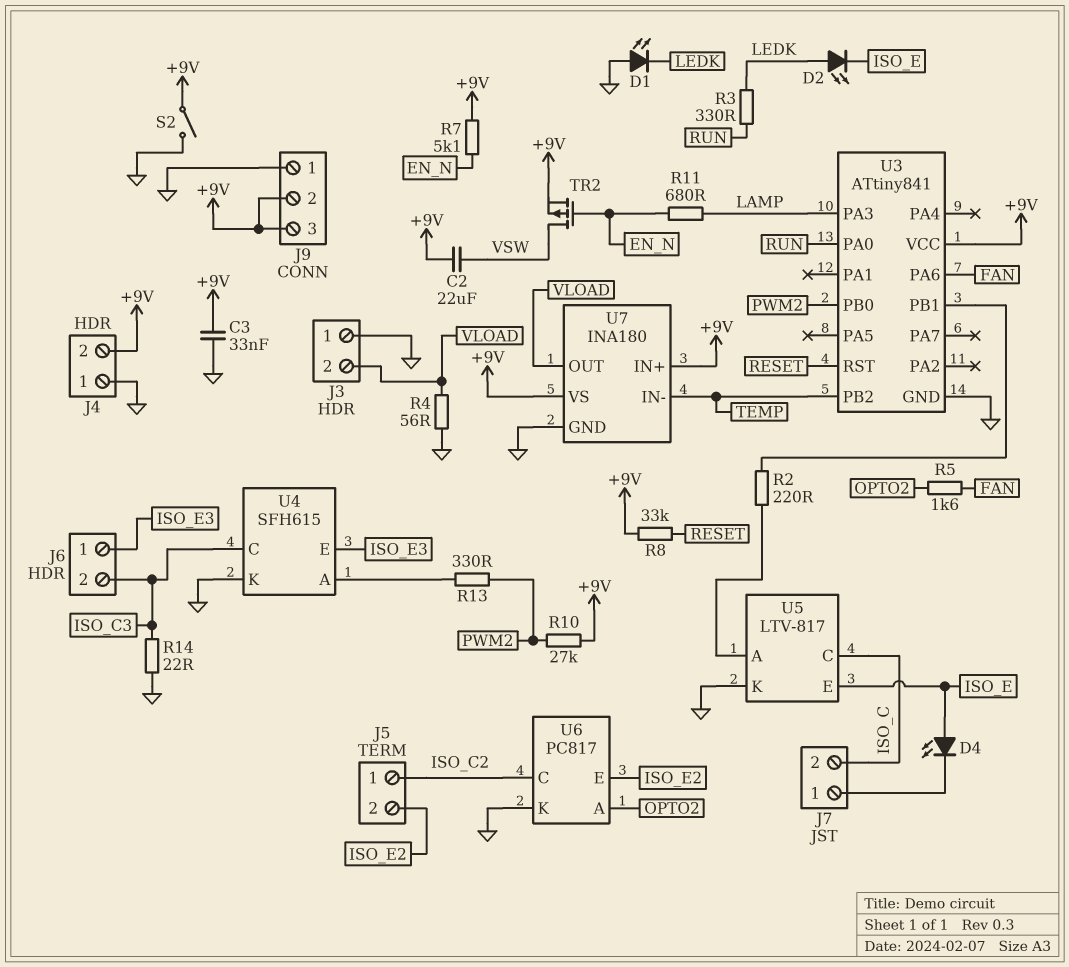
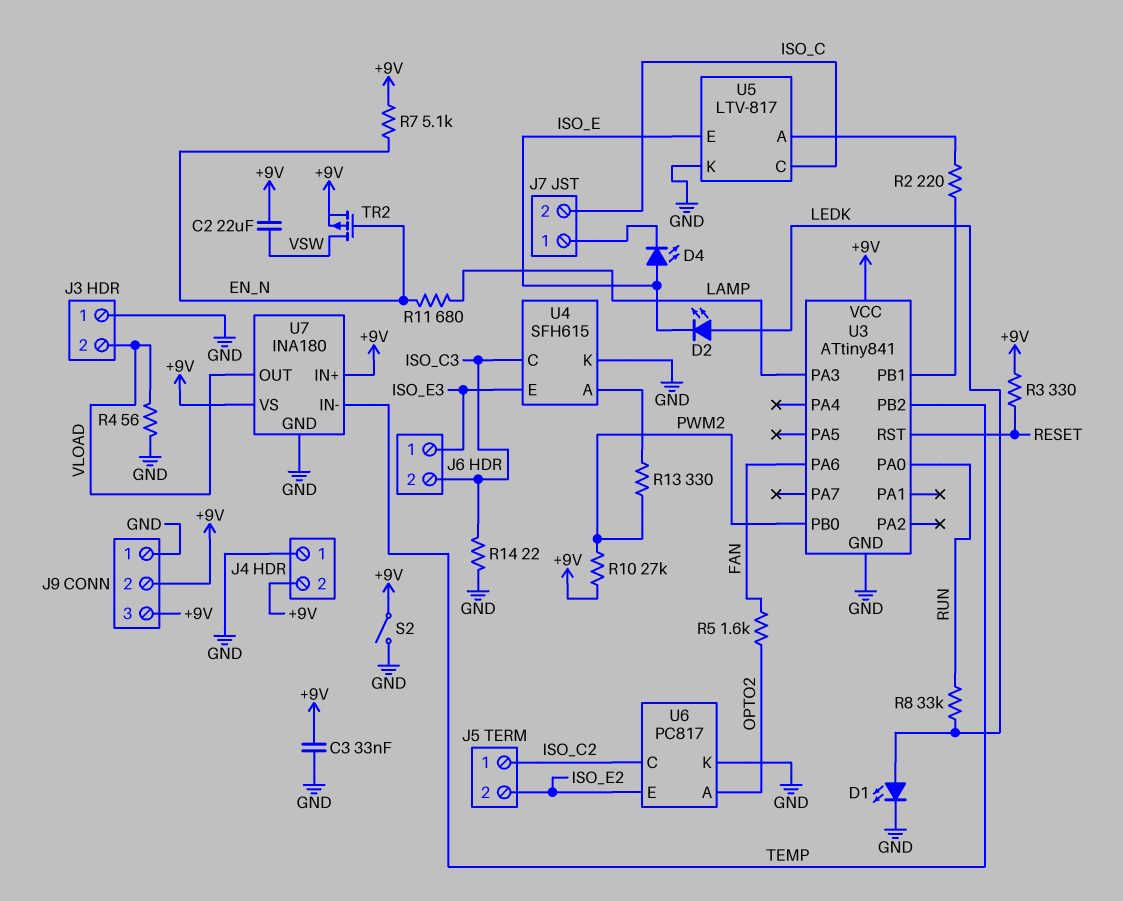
D1: LED (A GND, K LEDK) -> LED (A LEDK, K GND)
R3: 330 (LEDK, RUN) -> 330 (+9V, RESET)
R8: 33k (+9V, RESET) -> 33k (LEDK, RUN)

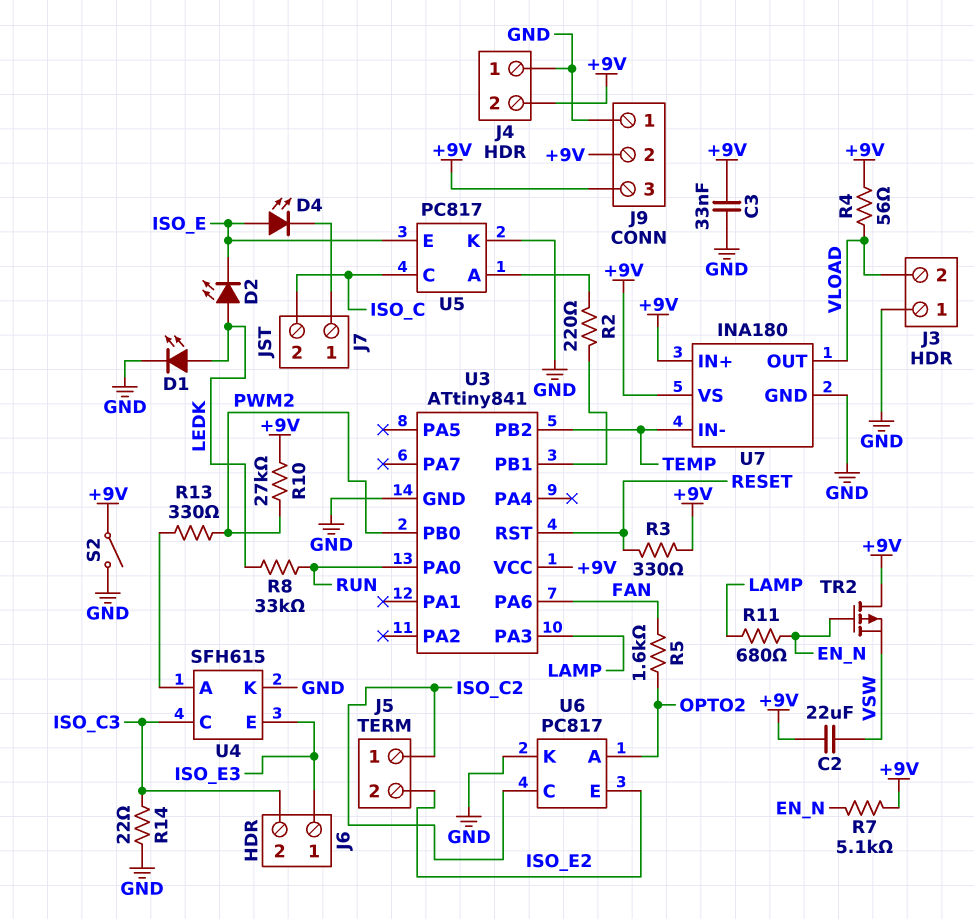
R4: 56 (GND, VLOAD) -> 56 (+9V, VLOAD)
TR2: PMOS (G EN_N, D VSW, S +9V) -> PMOS (G EN_N, D +9V, S VSW)
U5: LTV-817 -> PC817

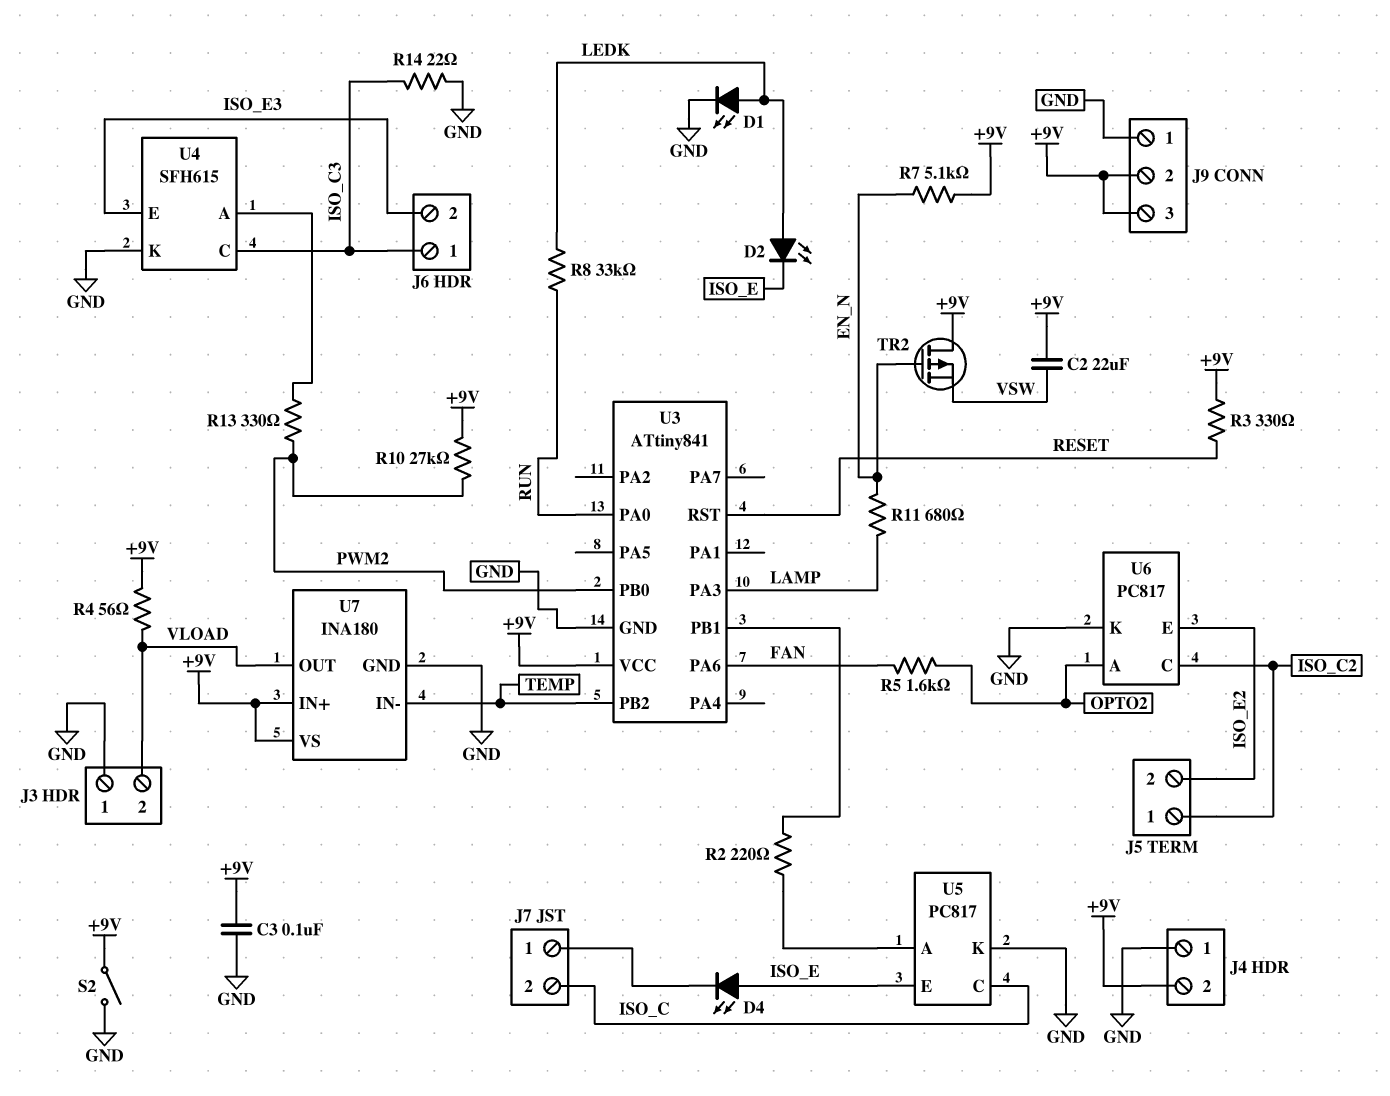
C3: 33nF (+9V, GND) -> 100nF (+9V, GND)
J6 pin 1: ISO_E3 -> ISO_C3
J6 pin 2: ISO_C3 -> ISO_E3

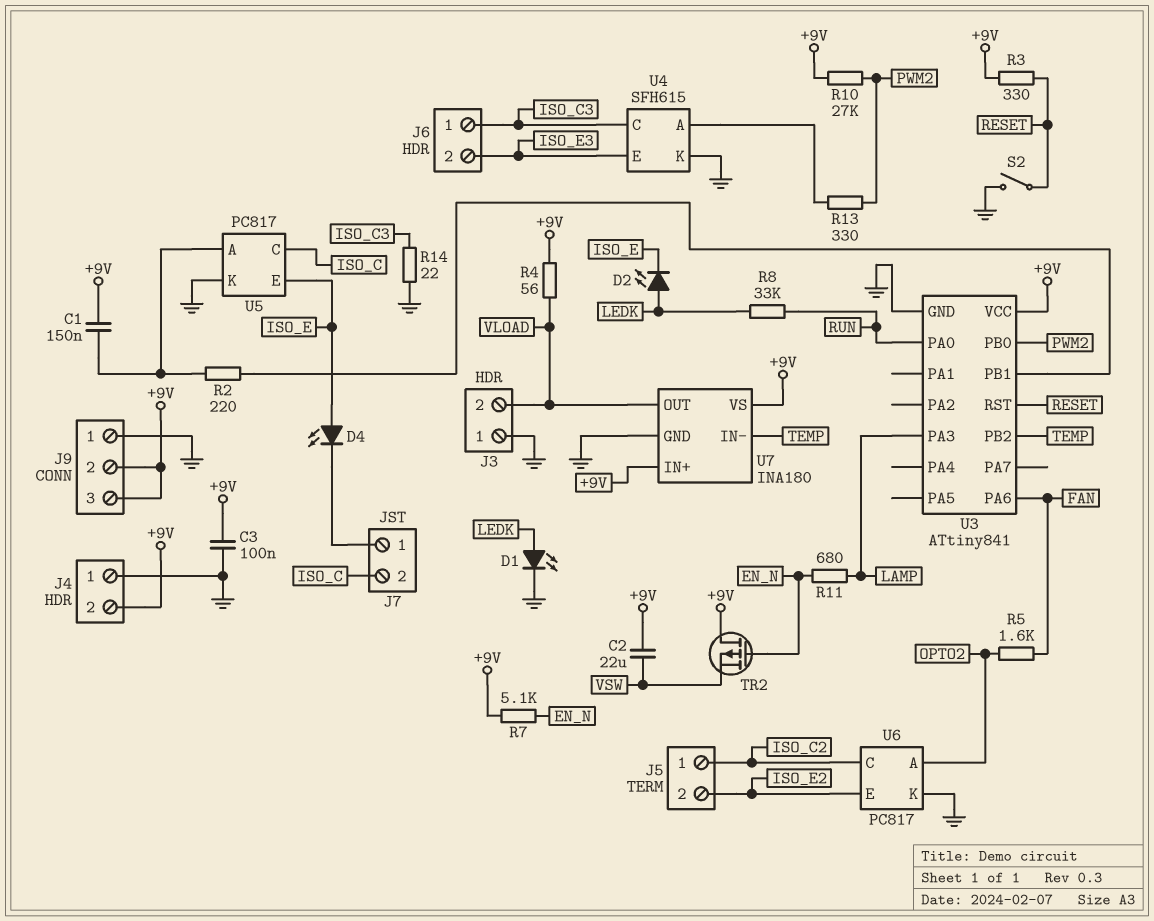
C1: none -> 150nF (+9V, U5/A)
S2: switch (+9V, GND) -> switch (GND, RESET)

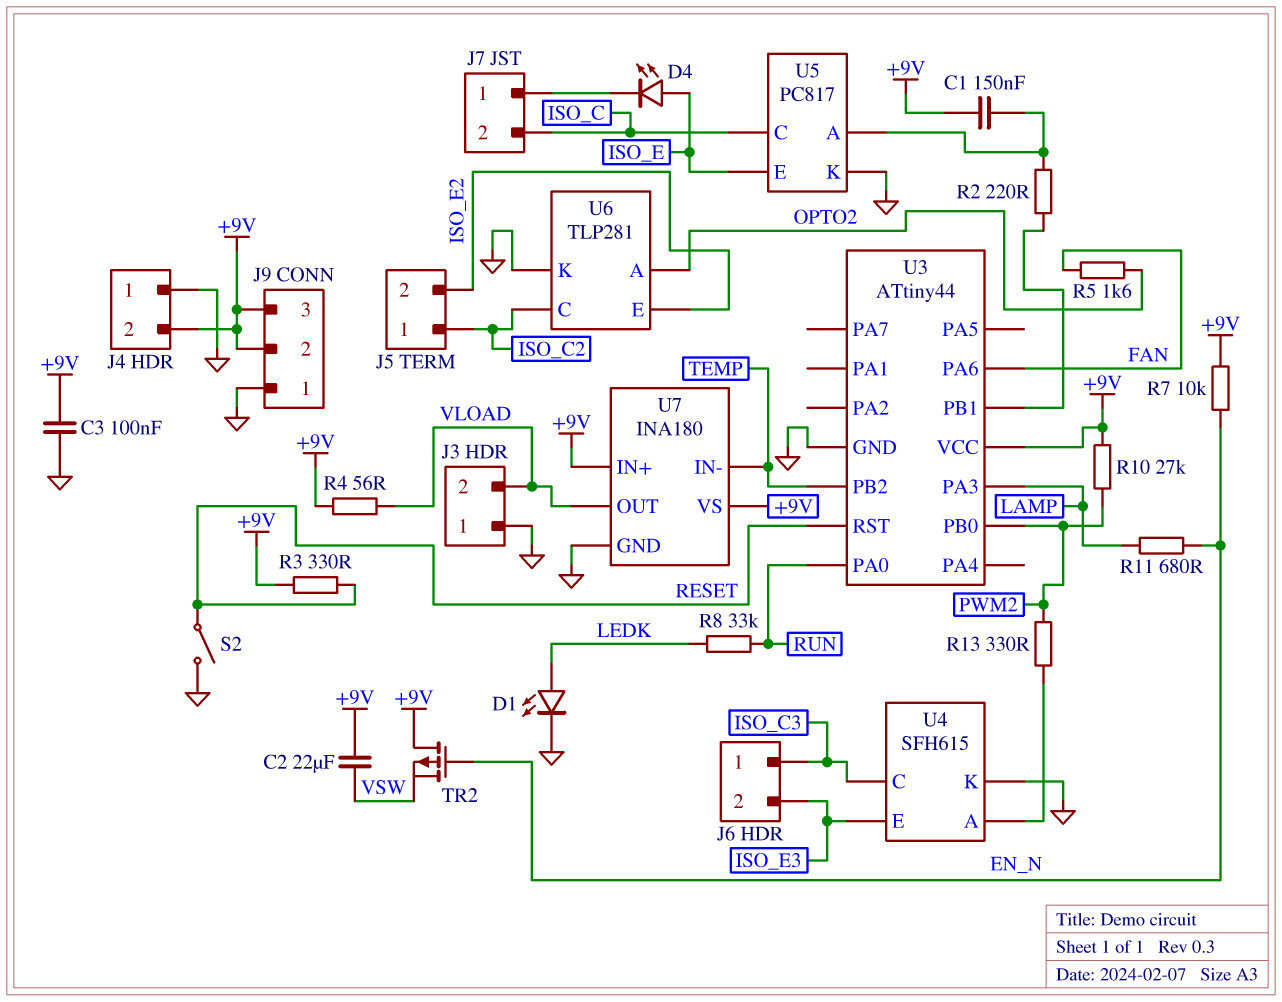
D2: LED (A LEDK, K ISO_E) -> none
R7: 5.1k (+9V, EN_N) -> 10k (+9V, EN_N)
R14: 22 (GND, ISO_C3) -> none
U3: ATtiny841 -> ATtiny44
U6: PC817 -> TLP281

